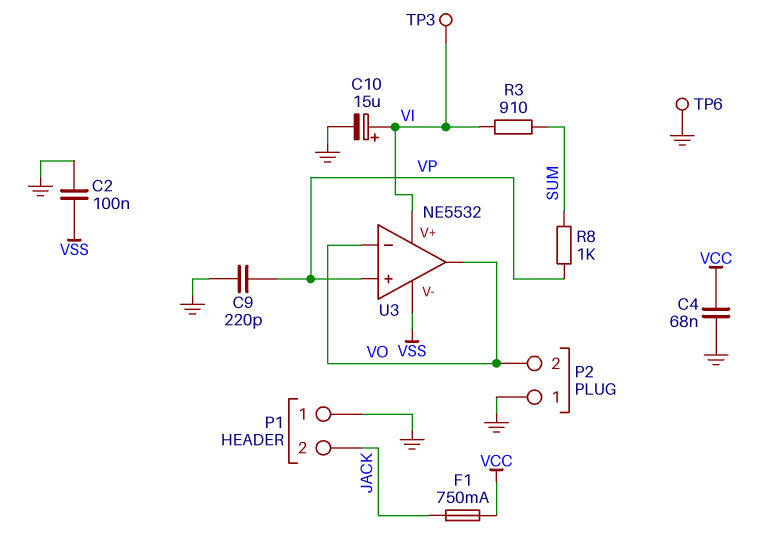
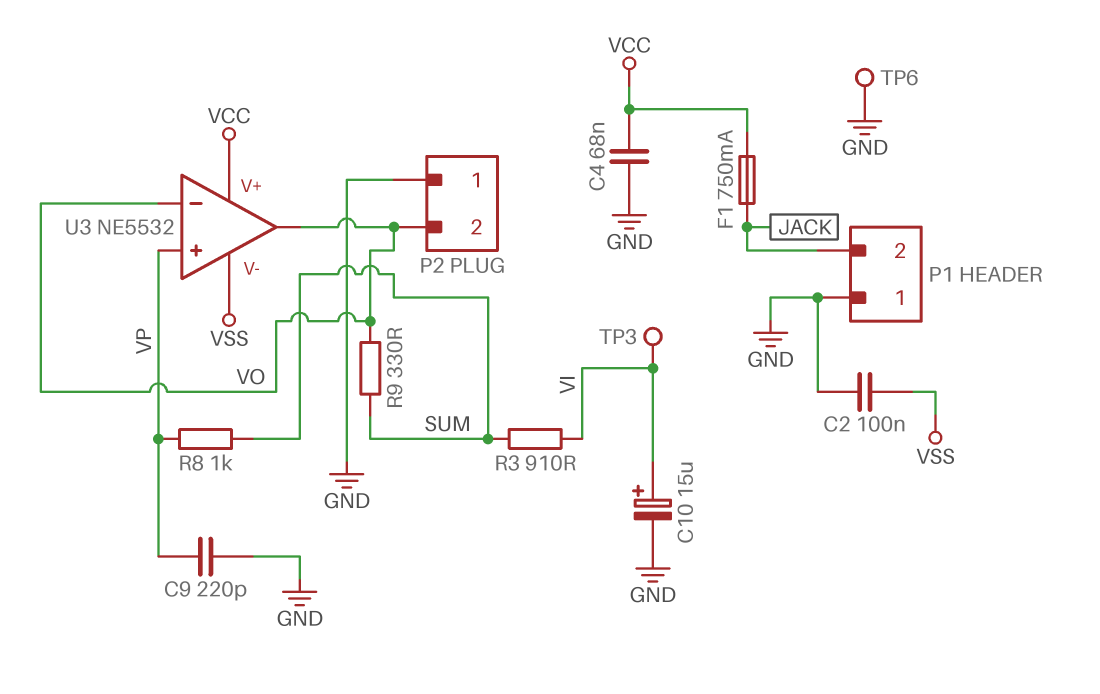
R9: none -> 330 (SUM, VO)
U3 pin V+: VI -> VCC

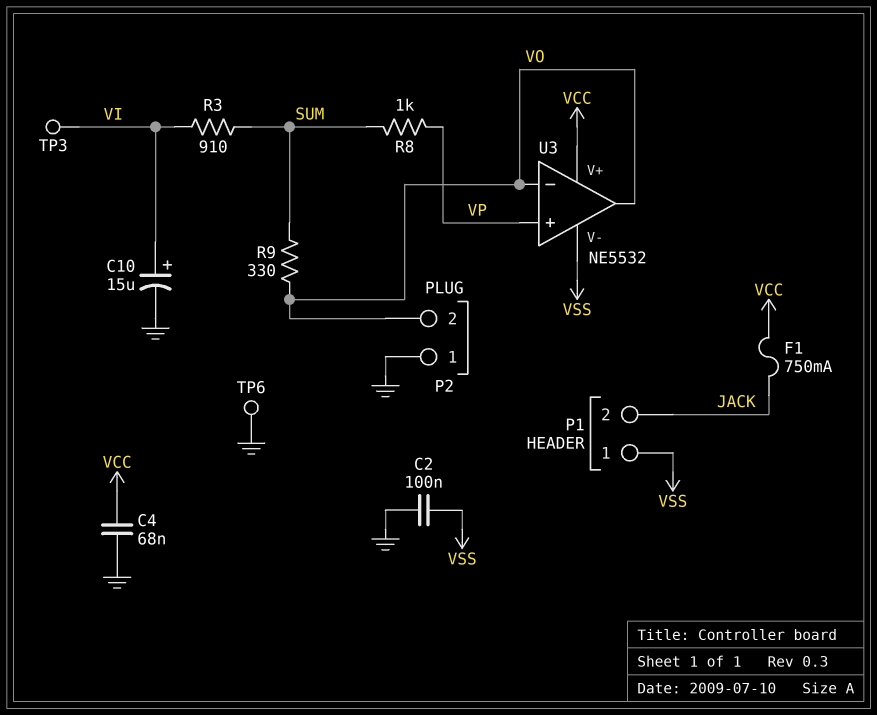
C9: 220pF (GND, VP) -> none
P1 pin 1: GND -> VSS

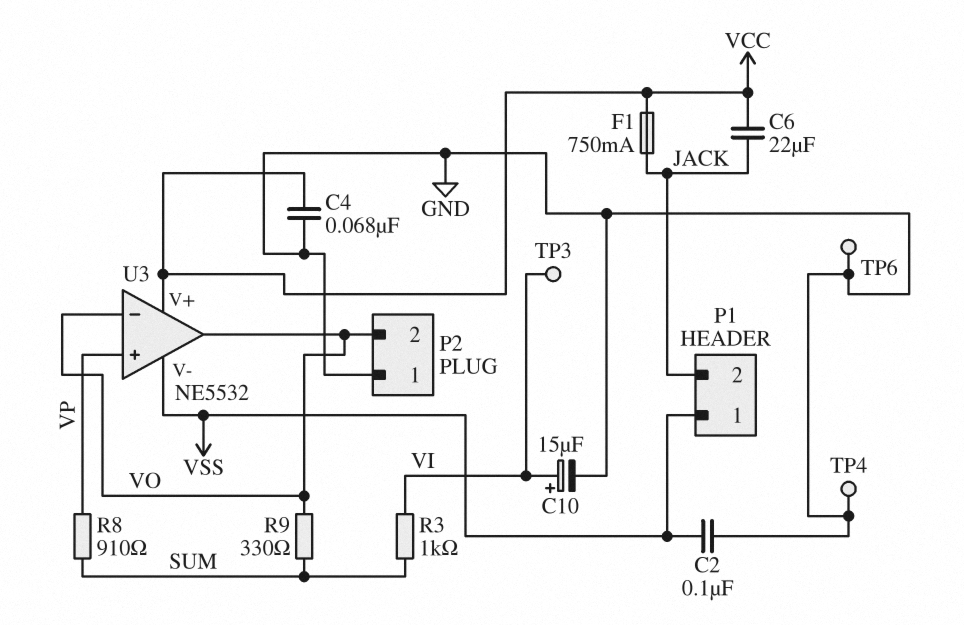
C6: none -> 22uF (JACK, VCC)
R3: 910 (SUM, VI) -> 1k (SUM, VI)
R8: 1k (SUM, VP) -> 910 (SUM, VP)
TP4: none -> test point (GND)

